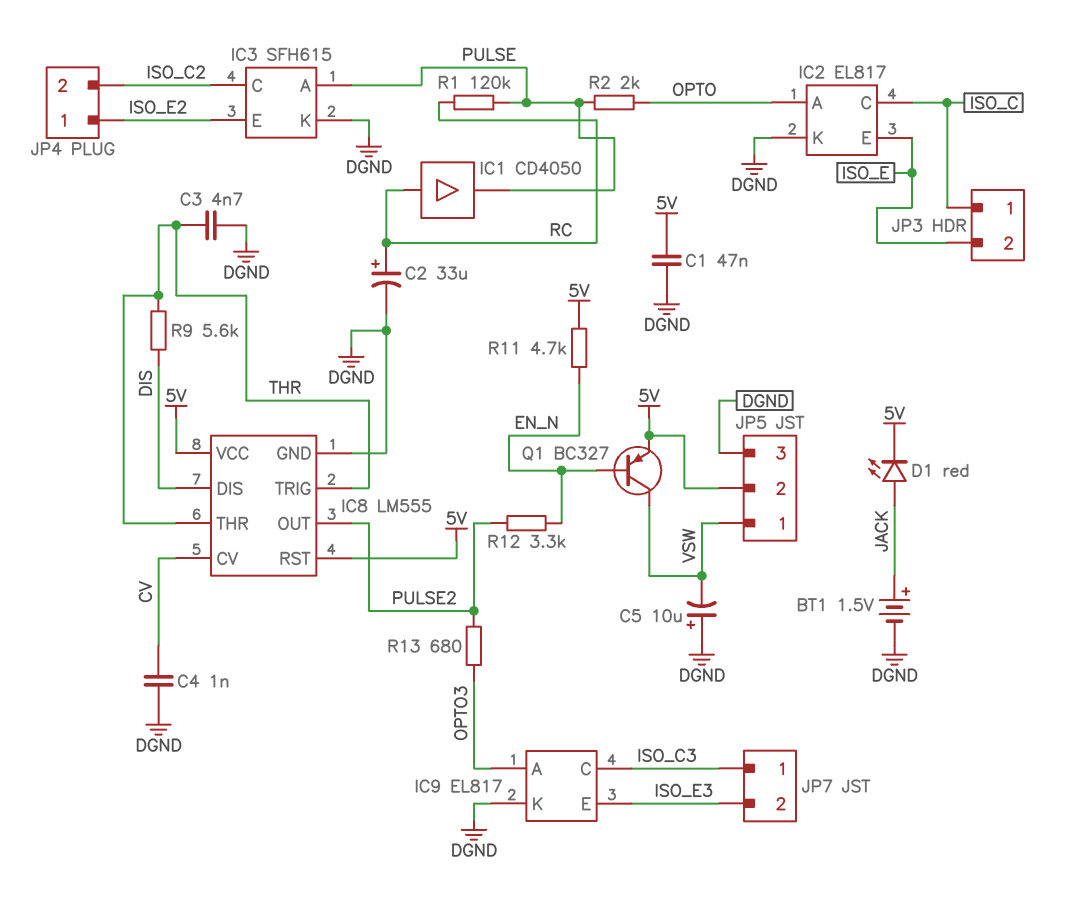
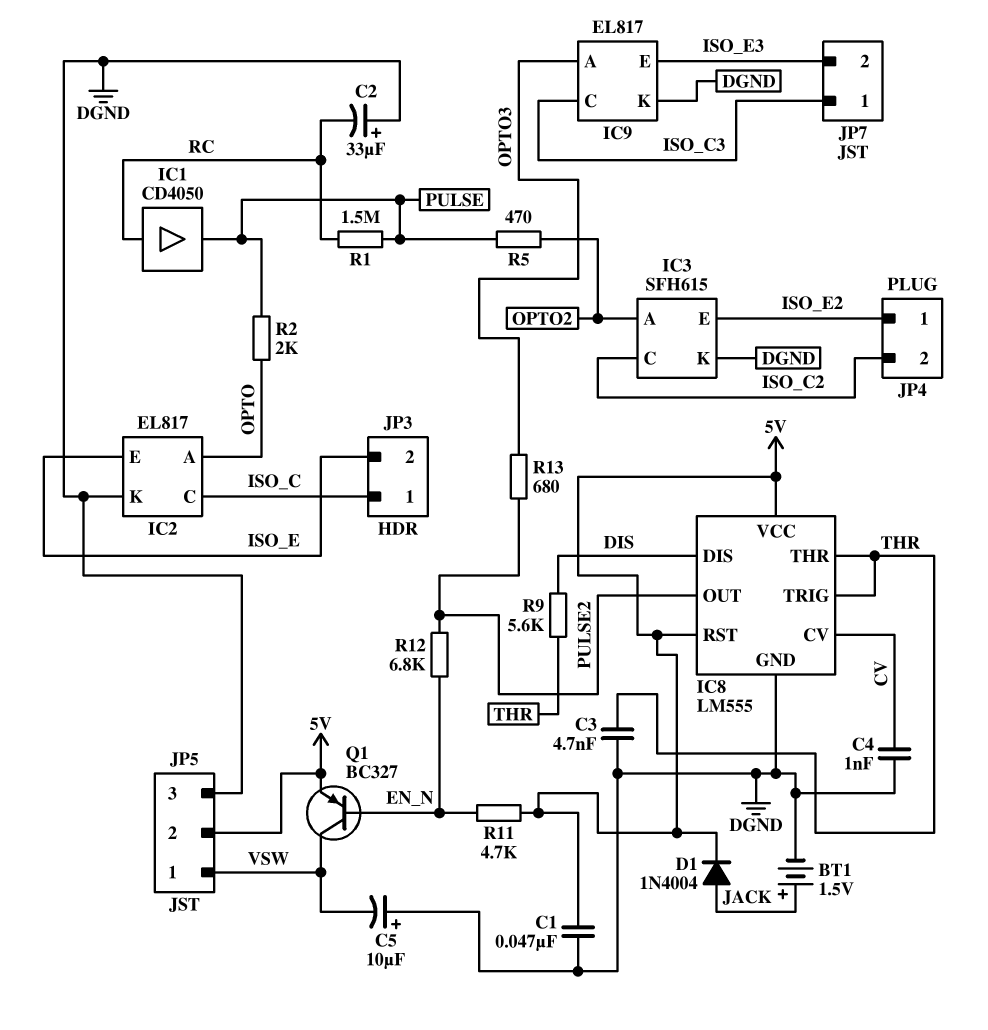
C2: 33uF (plus RC, minus DGND) -> 33uF (plus DGND, minus RC)
D1: LED red (A JACK, K 5V) -> diode 1N4004 (A JACK, K 5V)
IC3 pin A: PULSE -> OPTO2
R1: 120k (PULSE, RC) -> 1.5M (PULSE, RC)
R5: none -> 470 (OPTO2, PULSE)
R12: 3.3k (EN_N, PULSE2) -> 6.8k (EN_N, PULSE2)

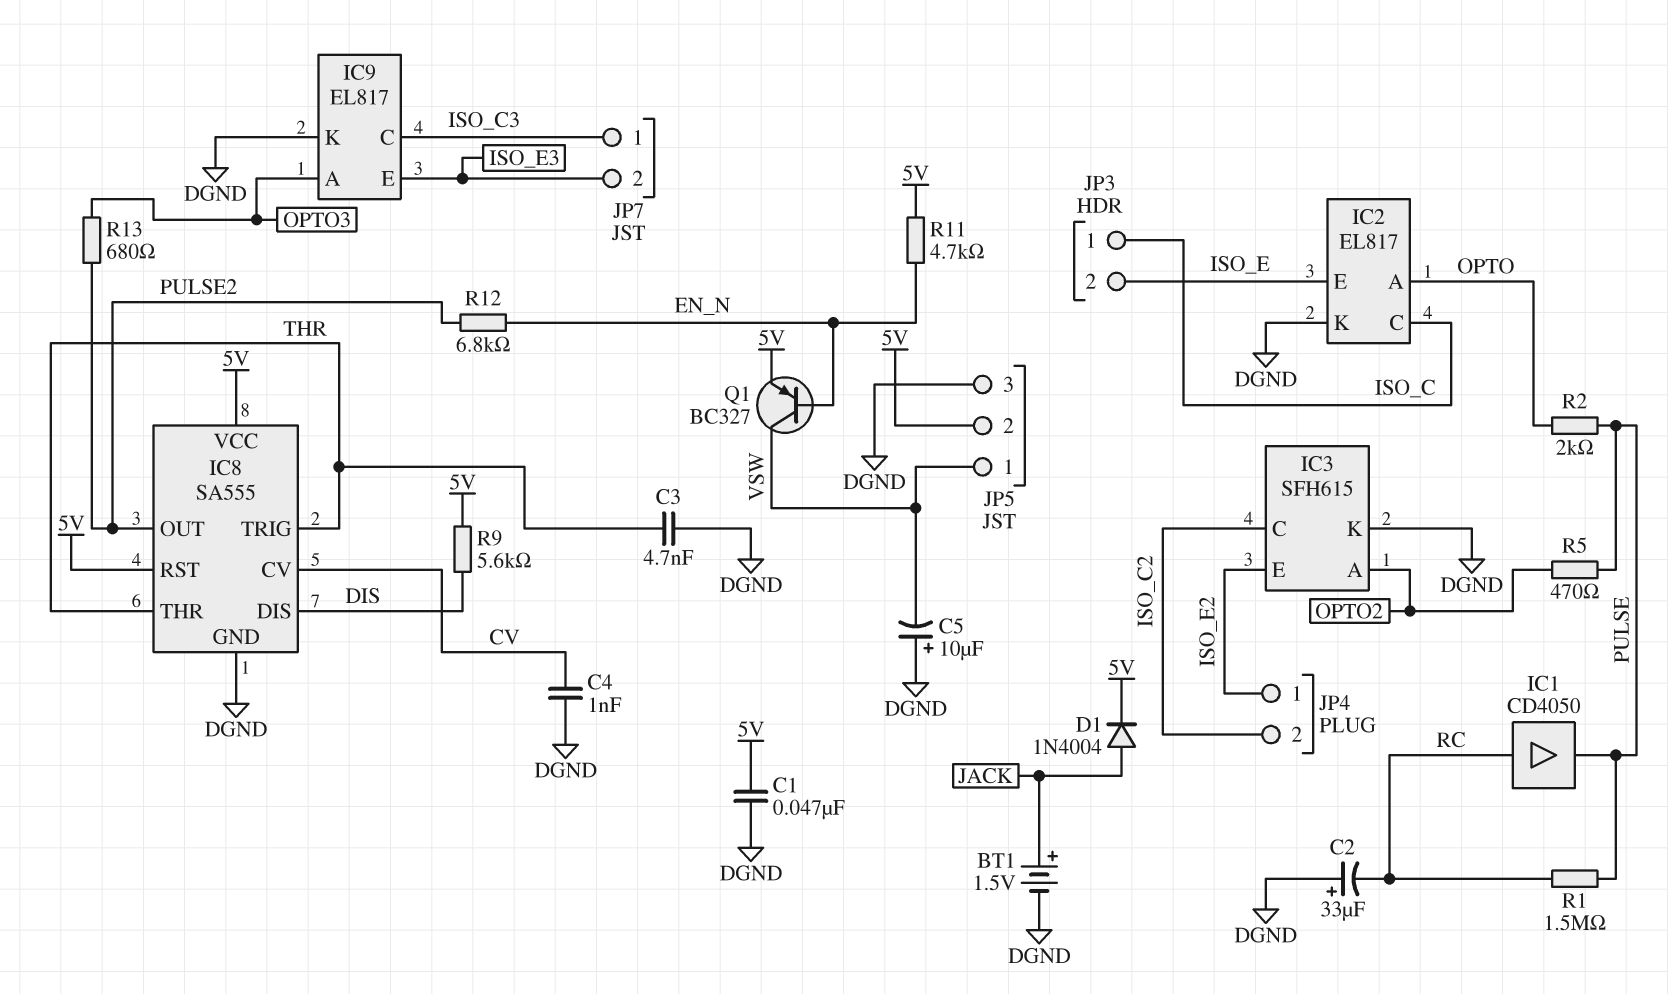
IC8: LM555 -> SA555
R9: 5.6k (DIS, THR) -> 5.6k (5V, DIS)

